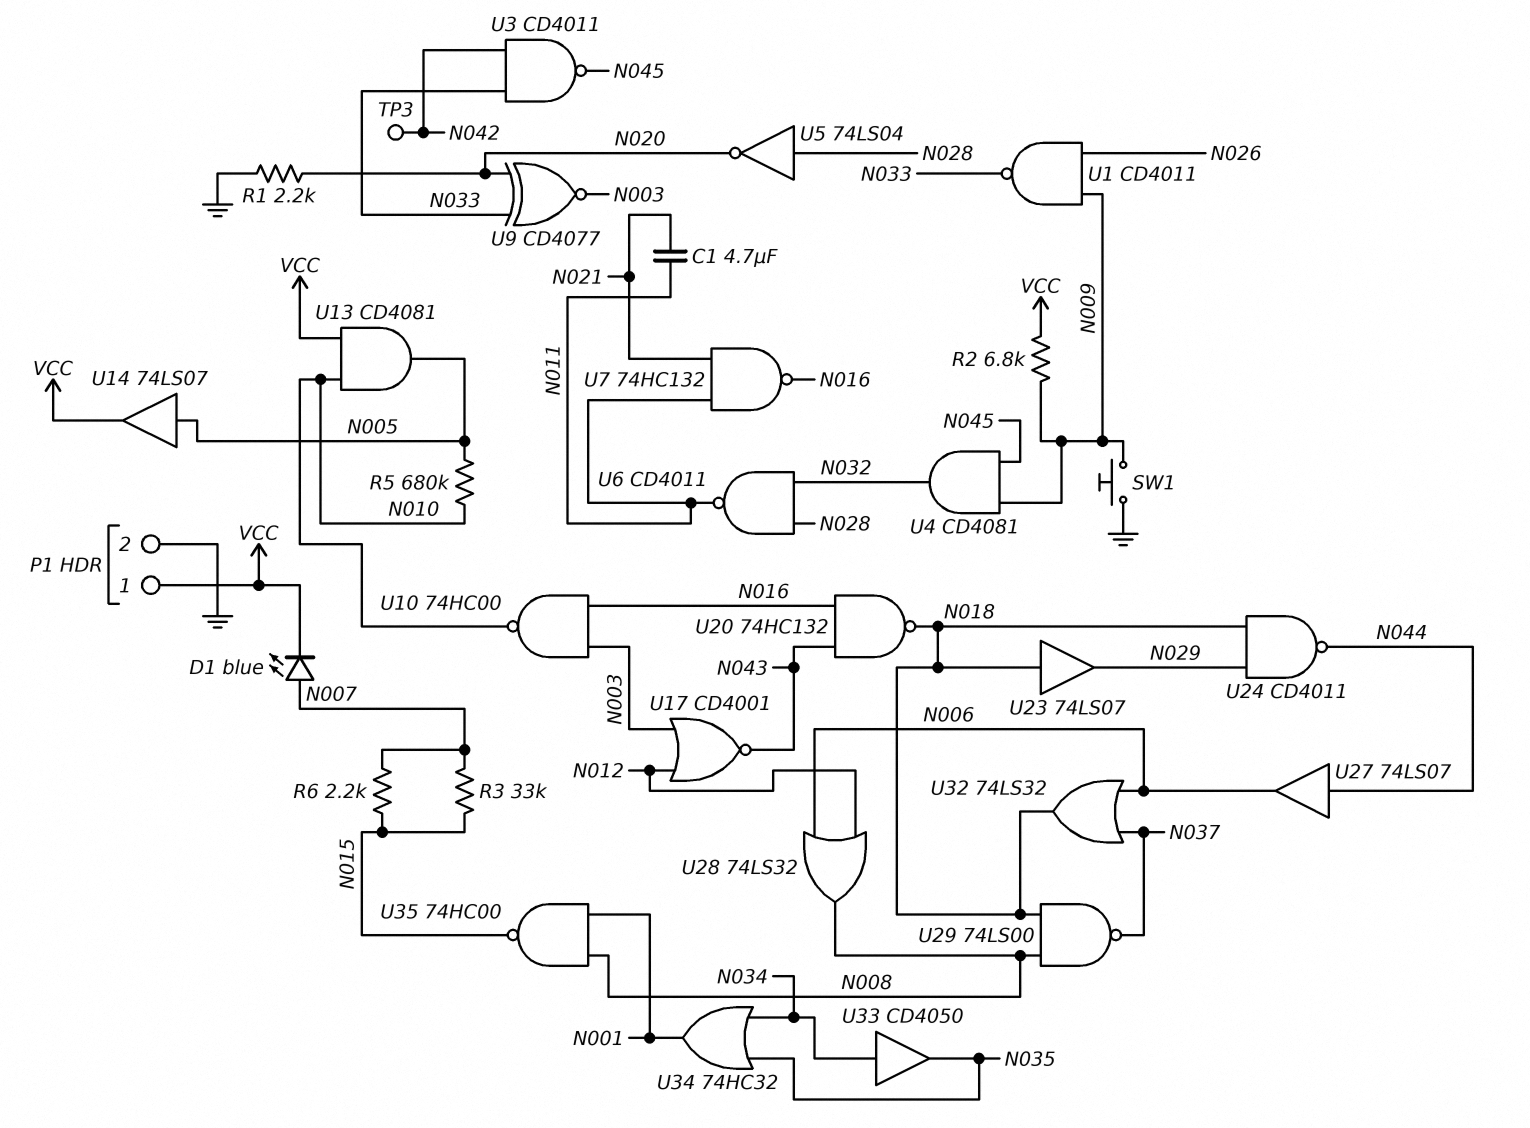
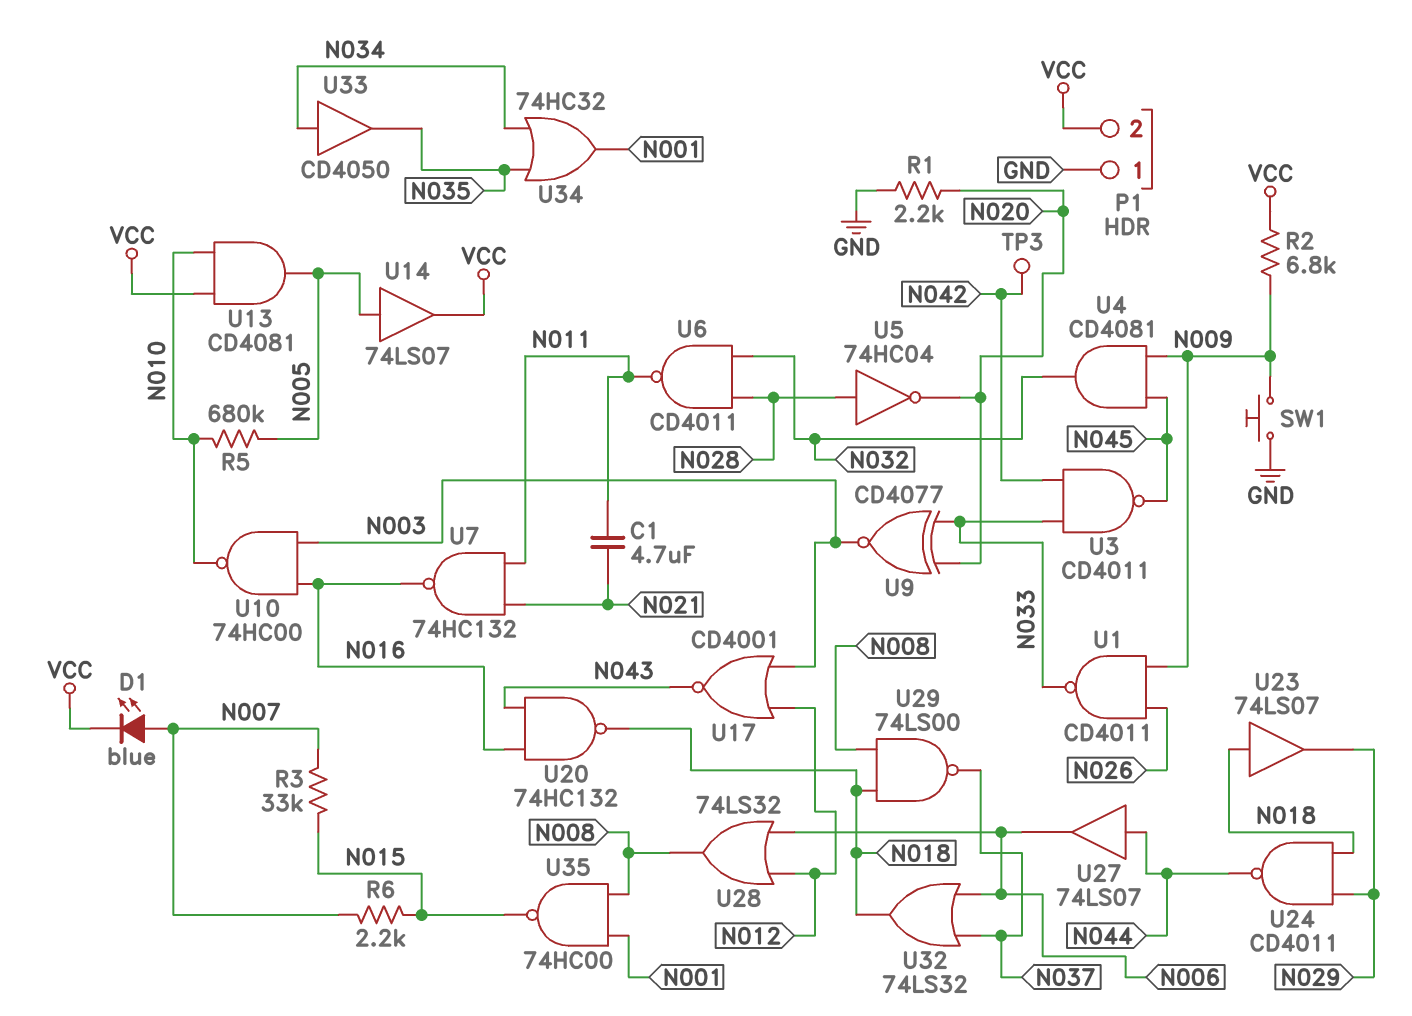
P1 pin 1: VCC -> GND
P1 pin 2: GND -> VCC
U5: NOT 74LS04 (in N028, out N020) -> NOT 74HC04 (in N028, out N020)

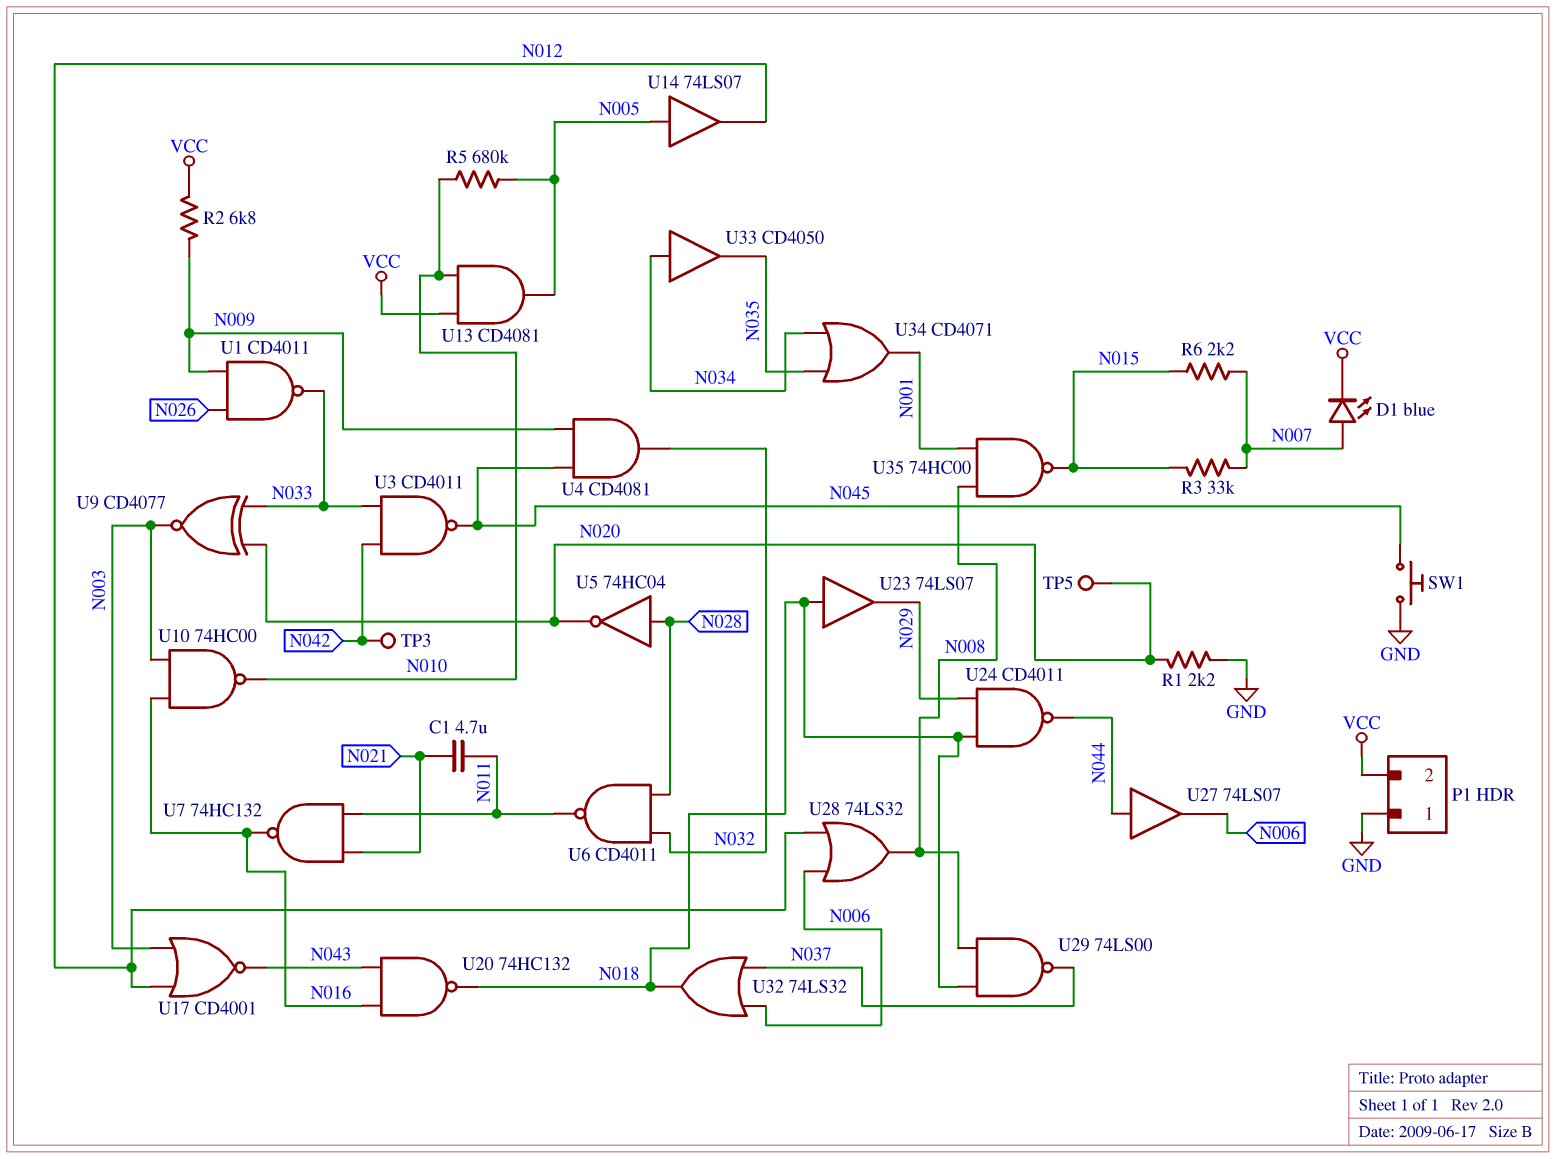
SW1: button (GND, N009) -> button (GND, N045)
TP5: none -> test point (N020)
U14: buffer 74LS07 (in N005, out VCC) -> buffer 74LS07 (in N005, out N012)
U34: OR 74HC32 (in N034, in N035, out N001) -> OR CD4071 (in N034, in N035, out N001)

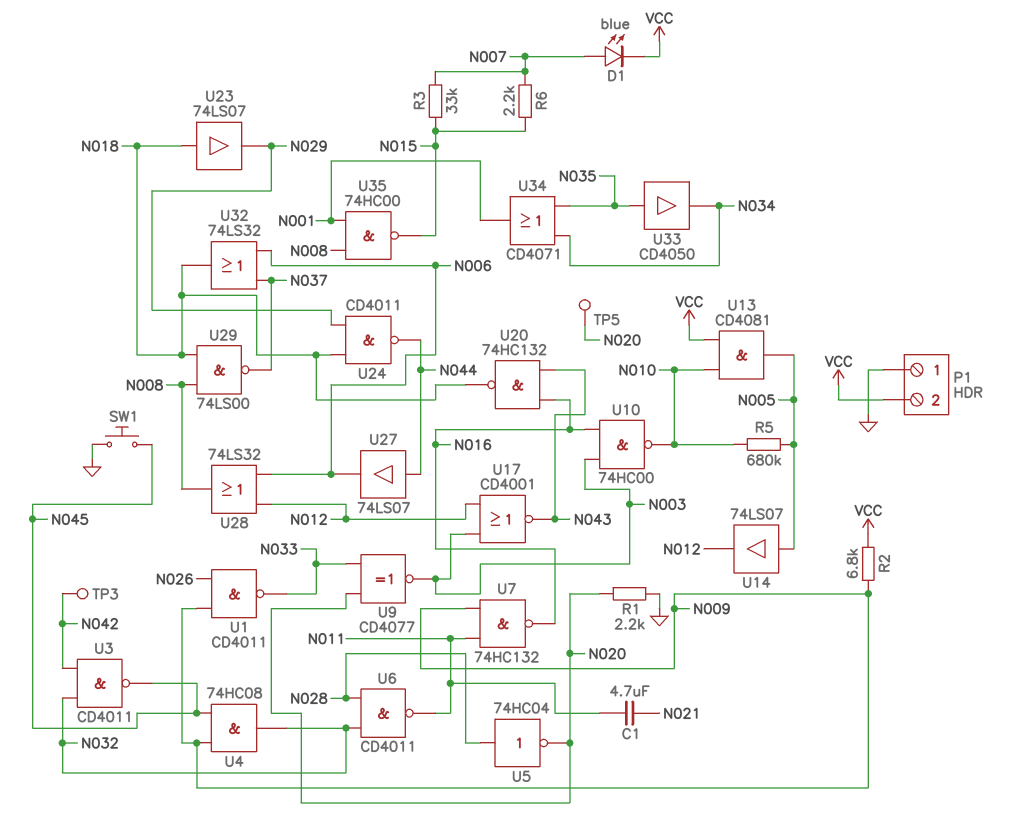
U3: NAND CD4011 (in N033, in N042, out N045) -> NAND CD4011 (in N032, in N042, out N045)
U4: AND CD4081 (in N009, in N045, out N032) -> AND 74HC08 (in N009, in N045, out N032)
U7: NAND 74HC132 (in N011, in N021, out N016) -> NAND 74HC132 (in N009, in N011, out N016)
U33: buffer CD4050 (in N034, out N035) -> buffer CD4050 (in N035, out N034)

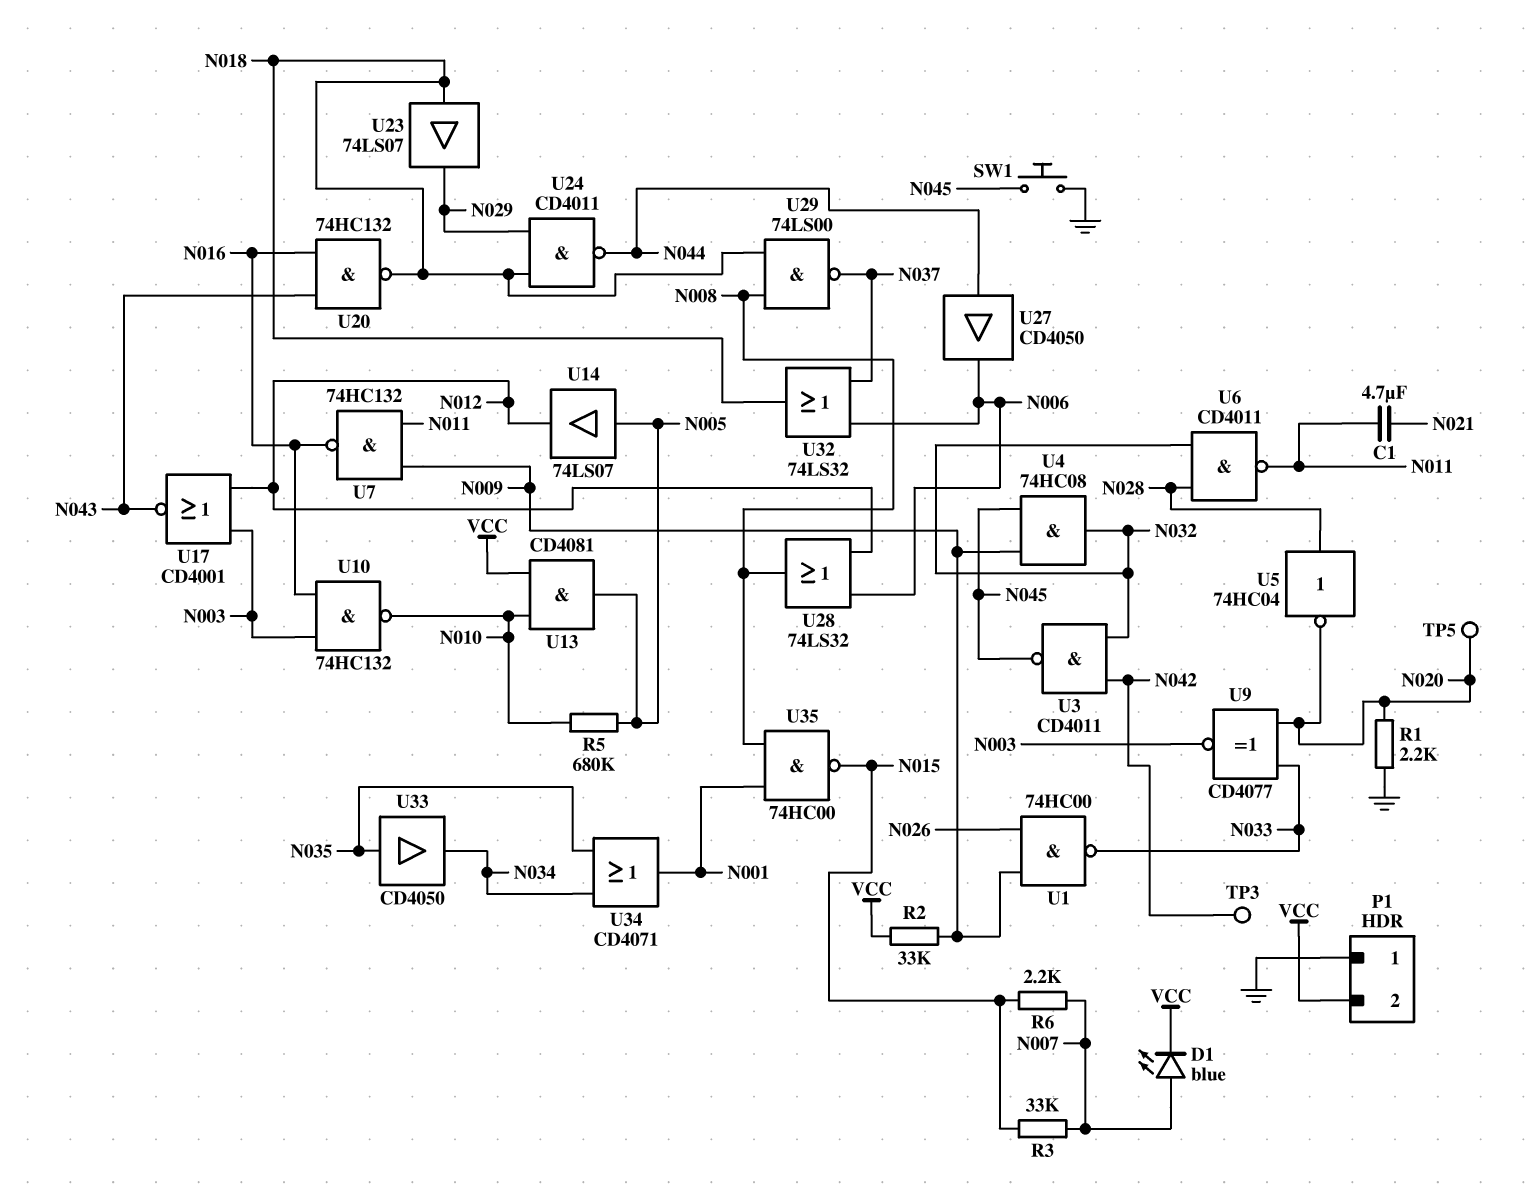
R2: 6.8k (N009, VCC) -> 33k (N009, VCC)
U1: NAND CD4011 (in N009, in N026, out N033) -> NAND 74HC00 (in N009, in N026, out N033)
U10: NAND 74HC00 (in N003, in N016, out N010) -> NAND 74HC132 (in N003, in N016, out N010)
U27: buffer 74LS07 (in N044, out N006) -> buffer CD4050 (in N044, out N006)

